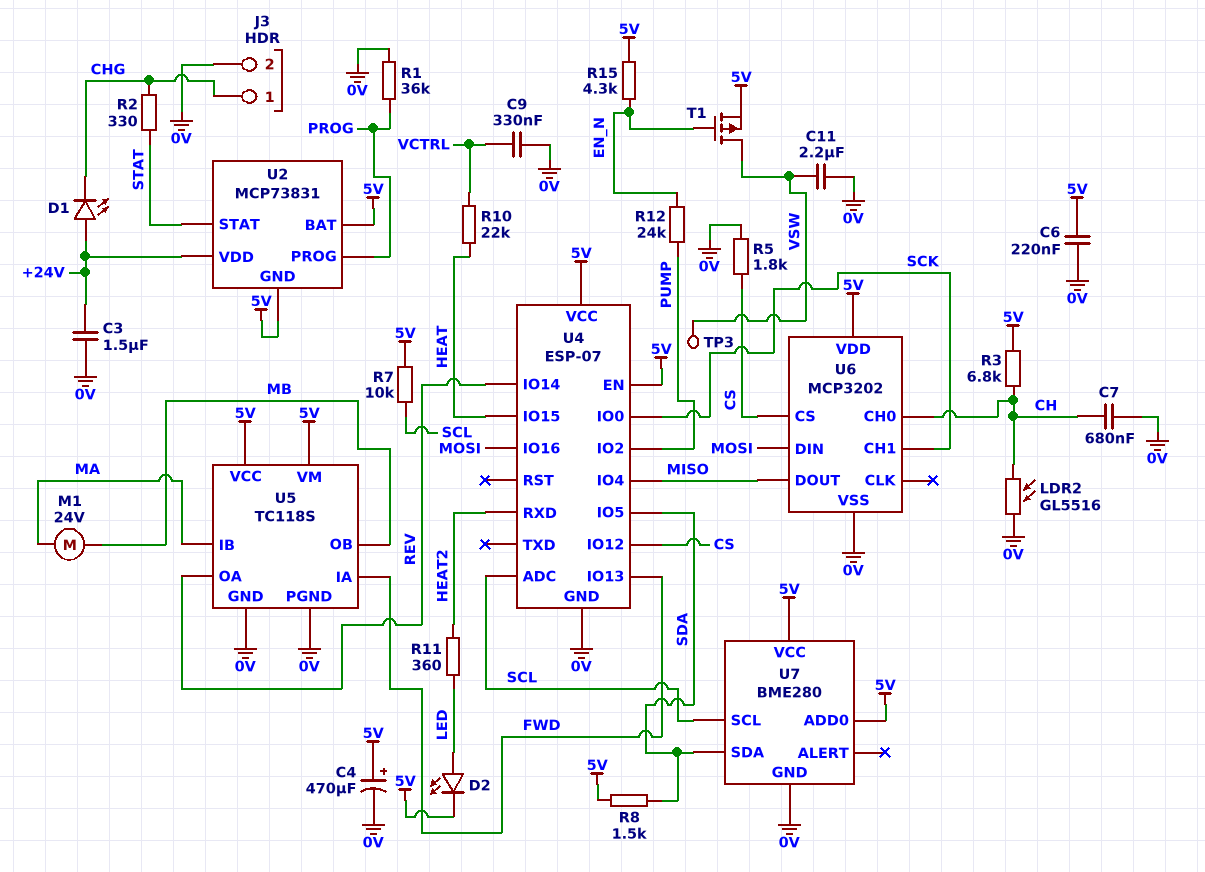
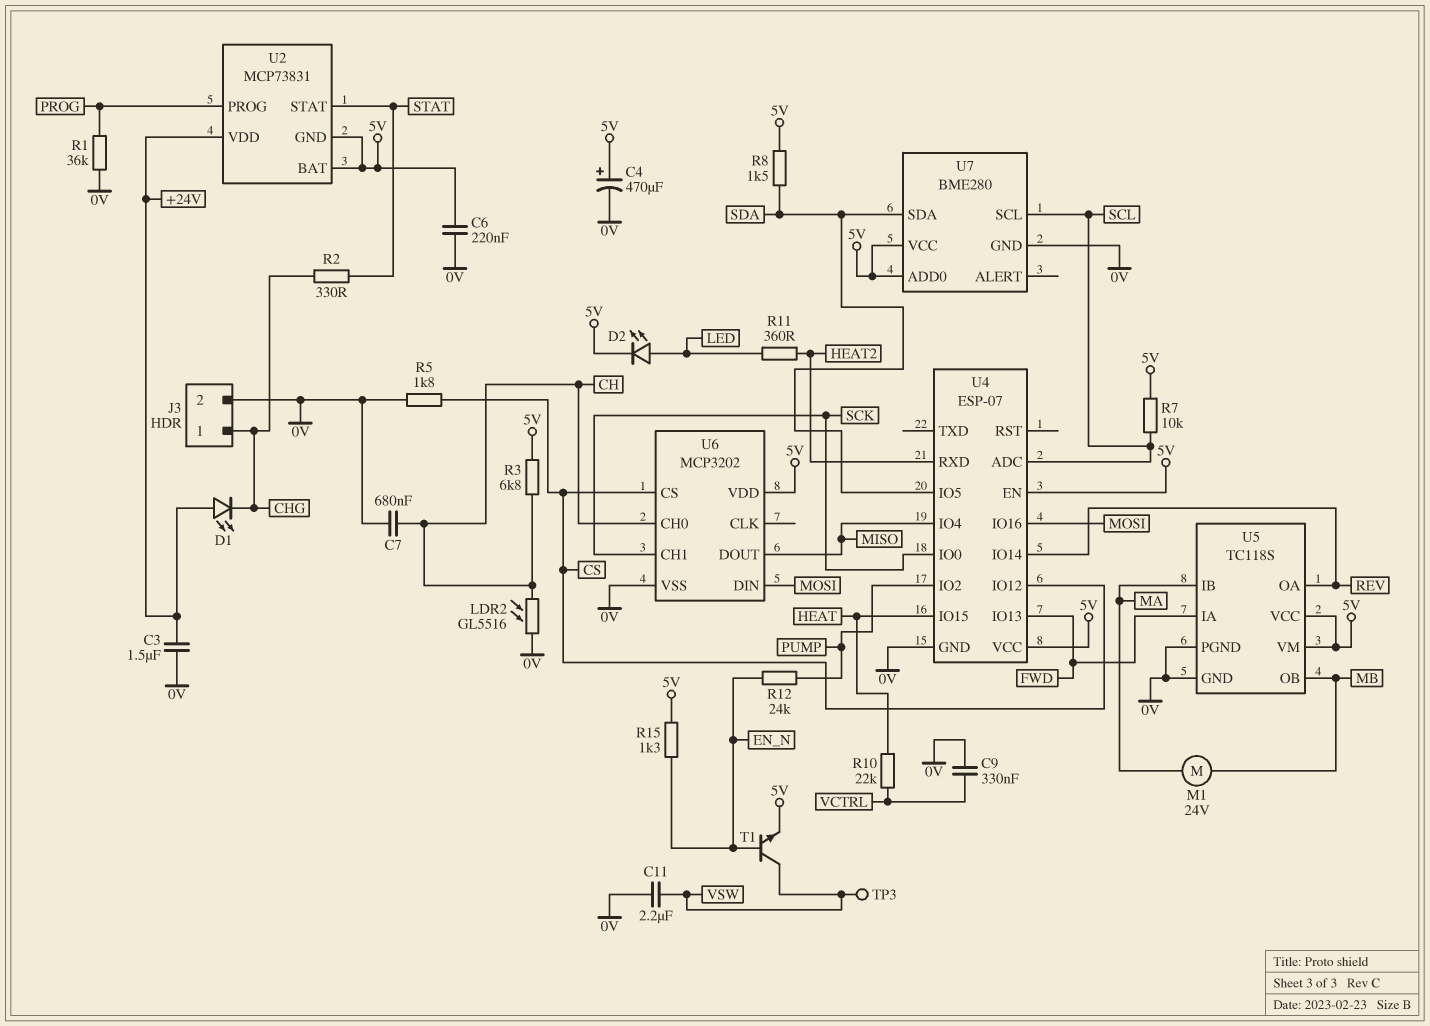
R15: 4.3k (5V, EN_N) -> 1.3k (5V, EN_N)
T1: PMOS (G EN_N, D VSW, S 5V) -> NPN (B EN_N, C VSW, E 5V)

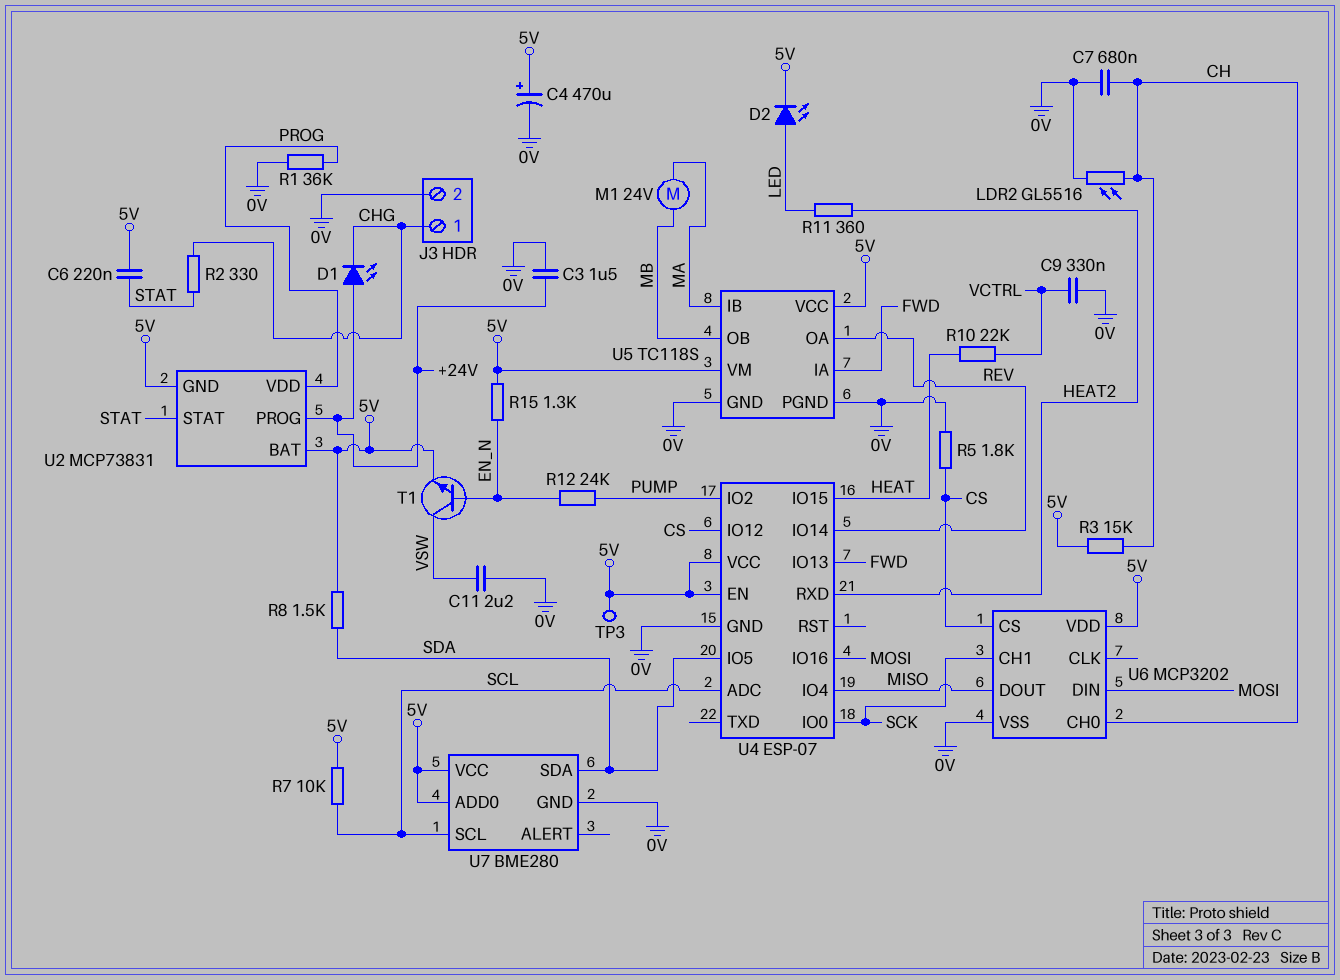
C6: 220nF (0V, 5V) -> 220nF (5V, STAT)
R3: 6.8k (5V, CH) -> 15k (5V, CH)
TP3: test point (VSW) -> test point (5V)
U2 pin PROG: PROG -> +24V
U2 pin VDD: +24V -> PROG

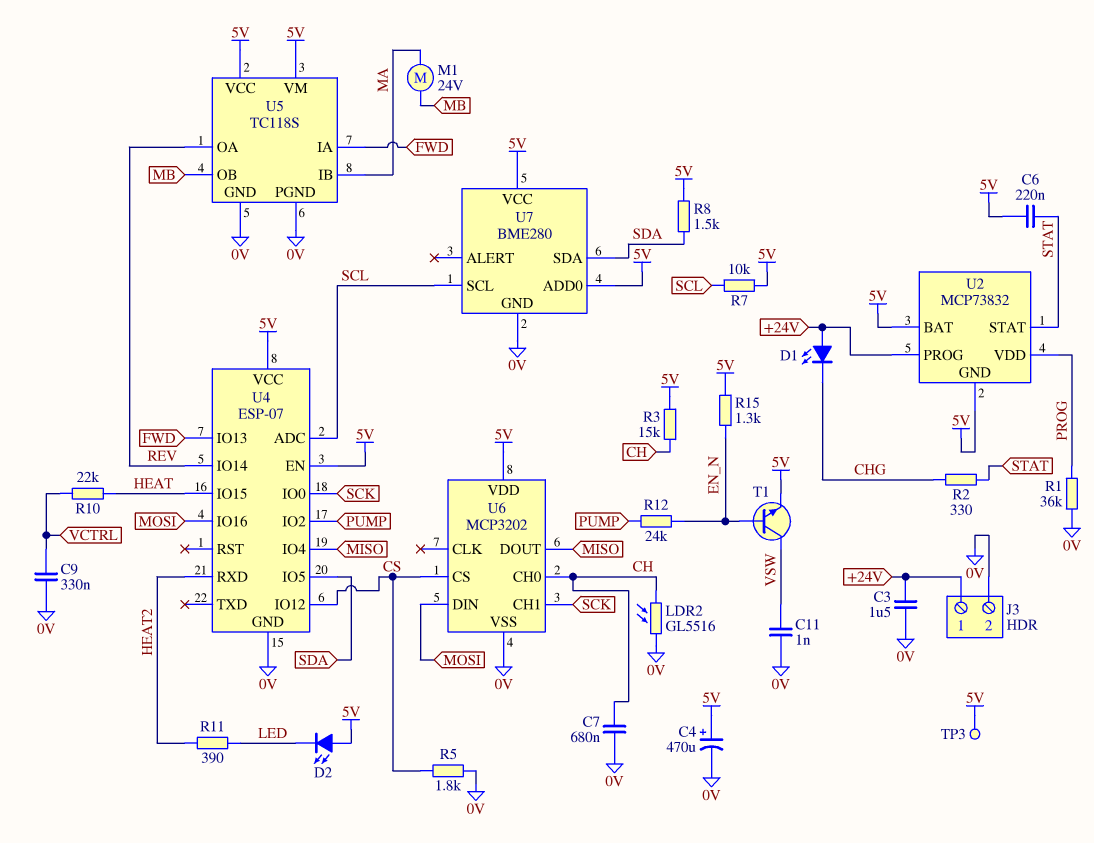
C11: 2.2uF (0V, VSW) -> 1nF (0V, VSW)
D2: LED (A LED, K 5V) -> LED (A 5V, K LED)
J3 pin 1: CHG -> +24V
R11: 360 (HEAT2, LED) -> 390 (HEAT2, LED)
U2: MCP73831 -> MCP73832

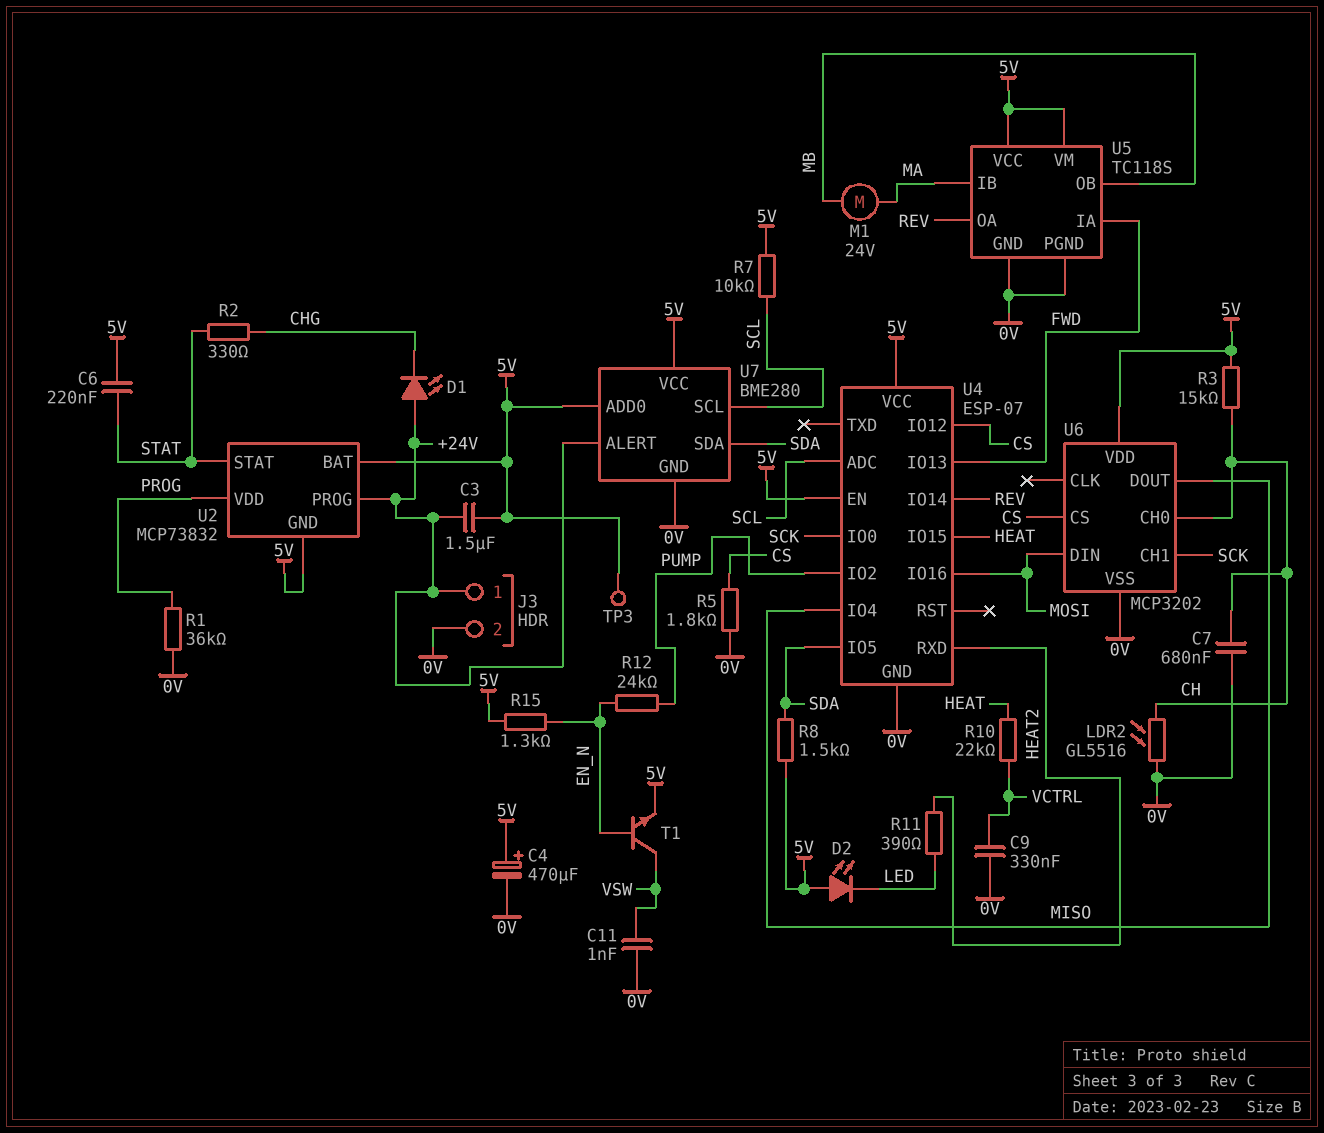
C3: 1.5uF (+24V, 0V) -> 1.5uF (+24V, 5V)
U7 pin ALERT: none -> +24V

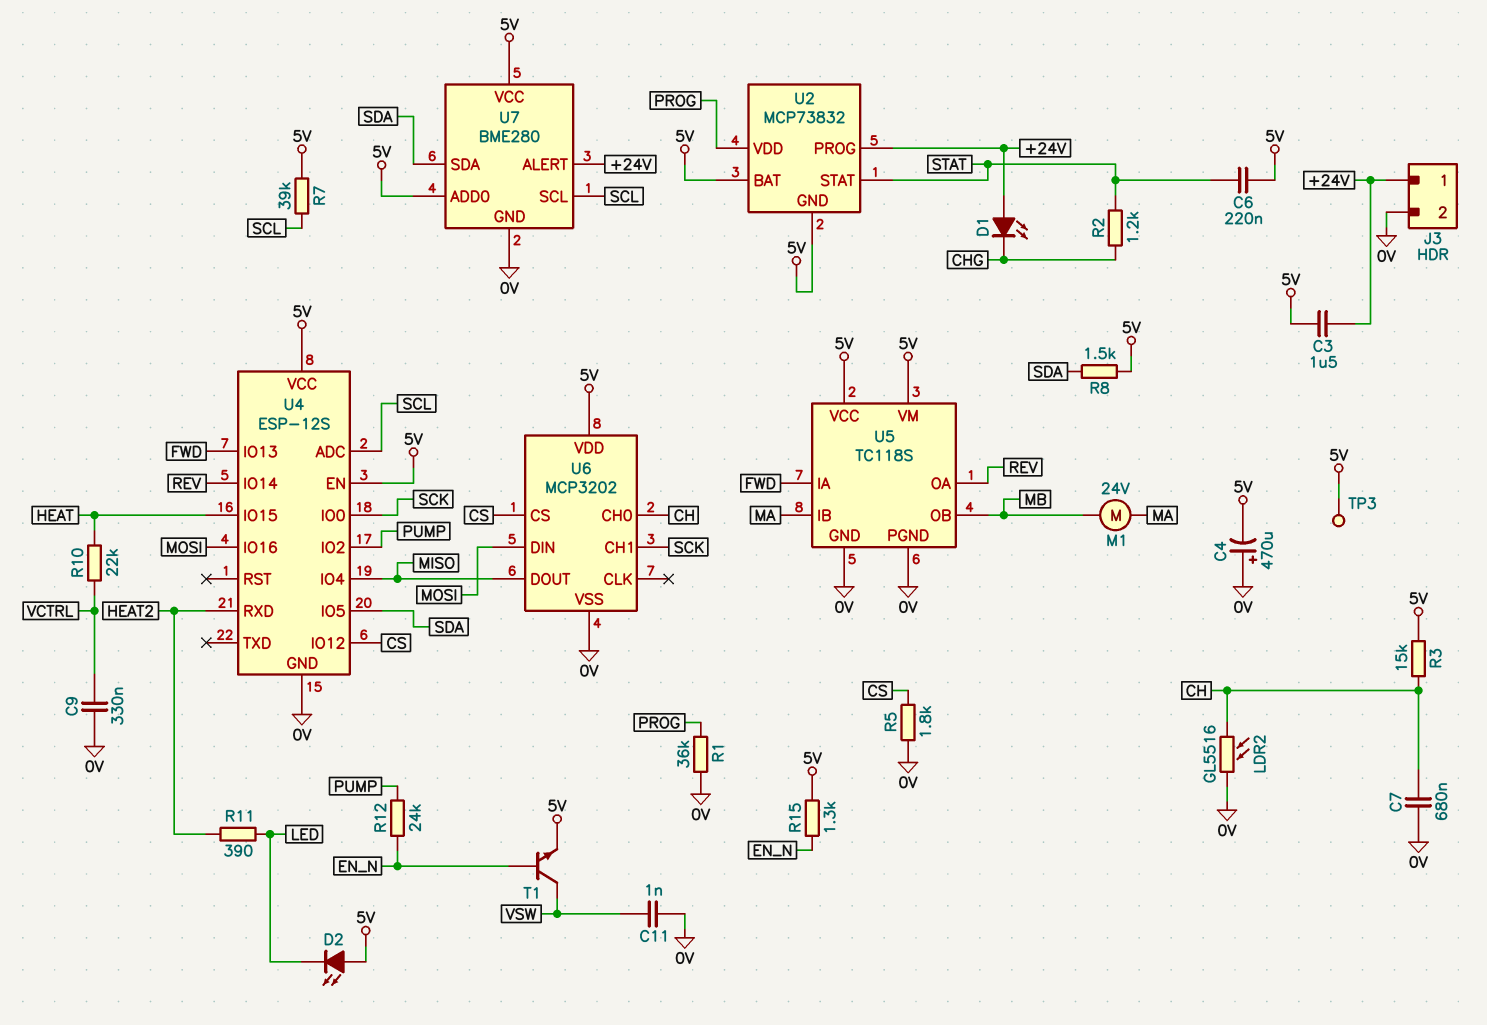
C4: 470uF (plus 5V, minus 0V) -> 470uF (plus 0V, minus 5V)
R2: 330 (CHG, STAT) -> 1.2k (CHG, STAT)
R7: 10k (5V, SCL) -> 39k (5V, SCL)
U4: ESP-07 -> ESP-12S

